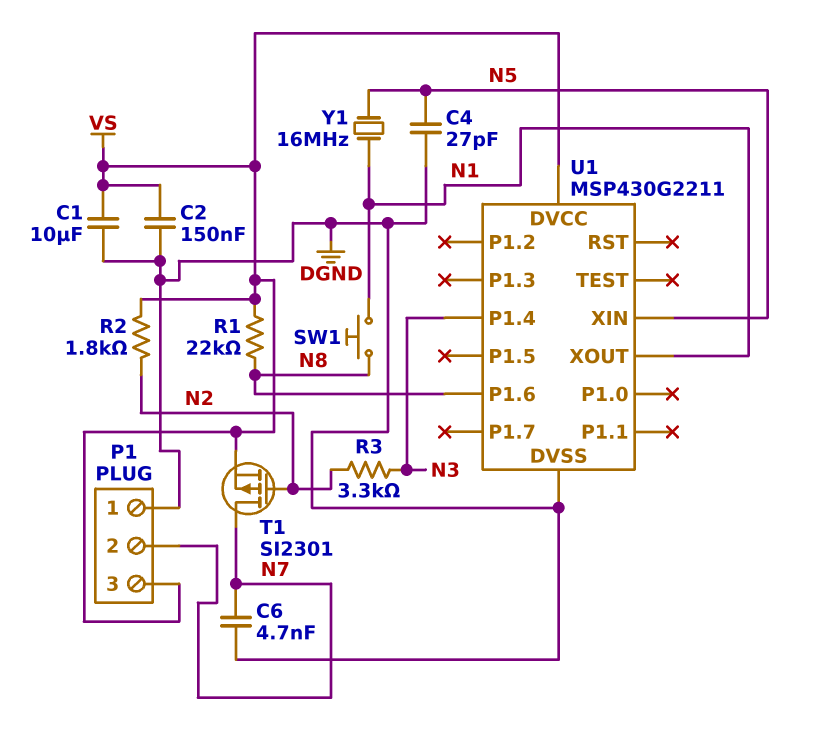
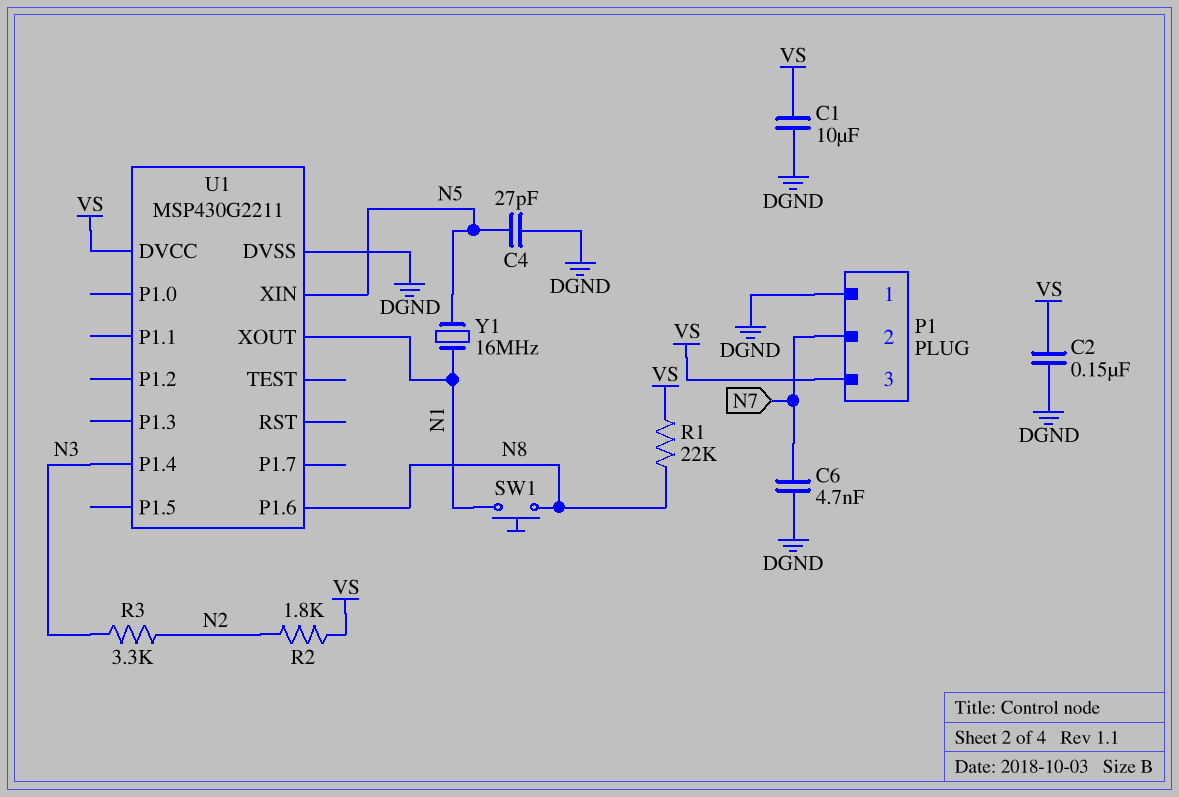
T1: PMOS SI2301 (G N2, D N7, S VS) -> none

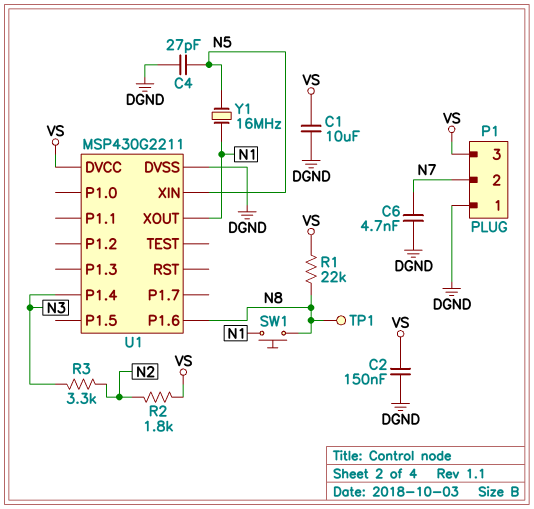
TP1: none -> test point (N8)

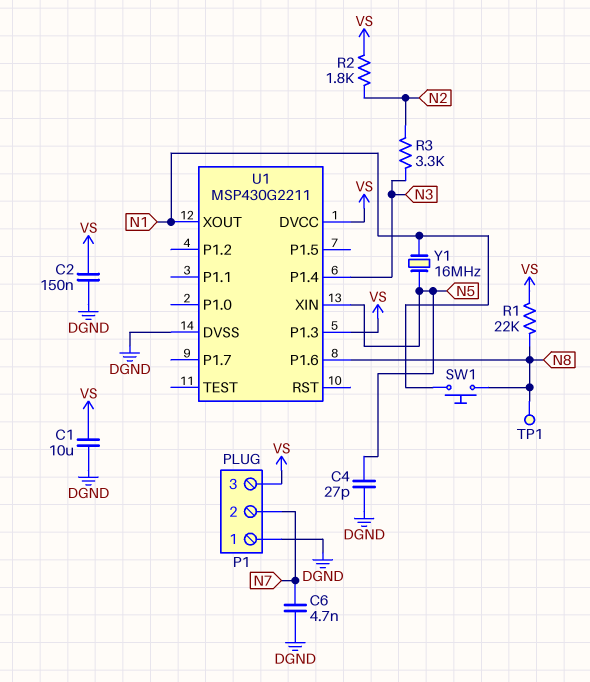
U1 pin P1.3: none -> VS

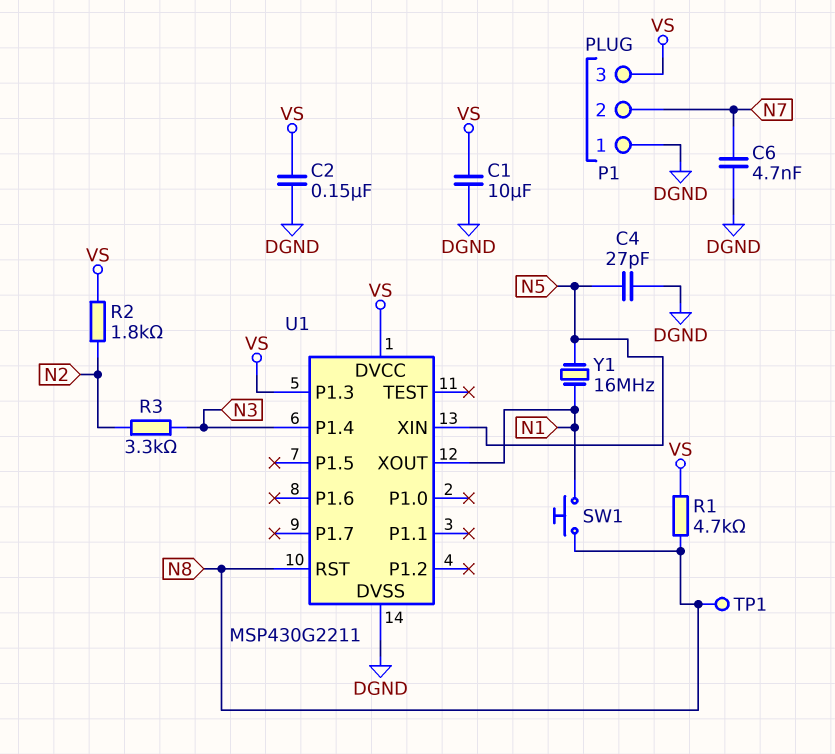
R1: 22k (N8, VS) -> 4.7k (N8, VS)
U1 pin P1.6: N8 -> none
U1 pin RST: none -> N8

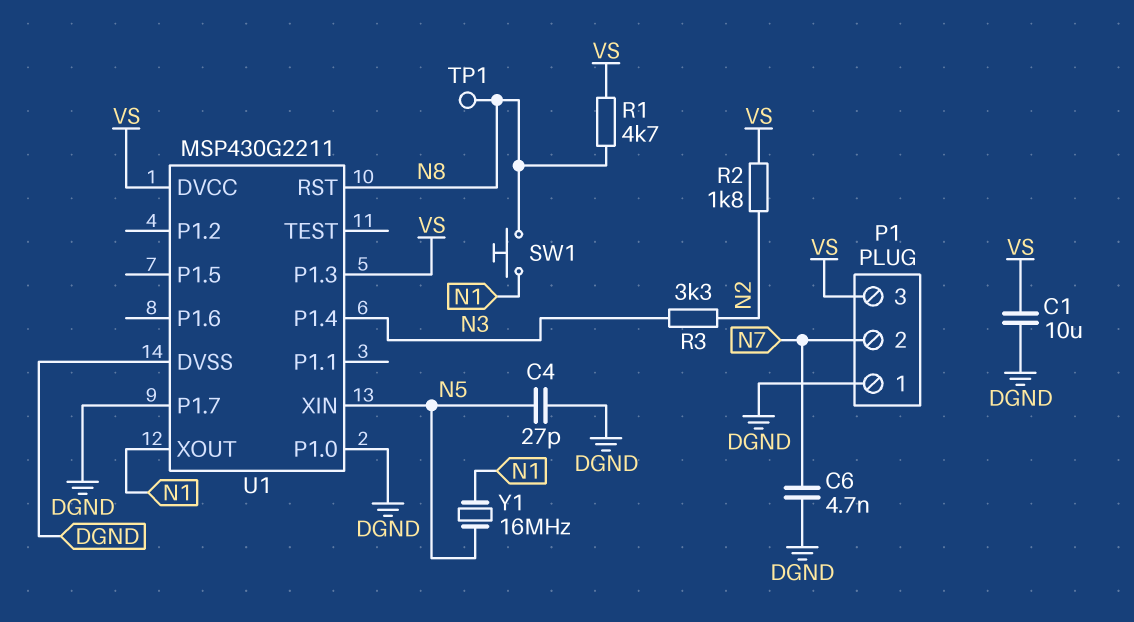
C2: 150nF (DGND, VS) -> none
U1 pin P1.0: none -> DGND
U1 pin P1.7: none -> DGND

